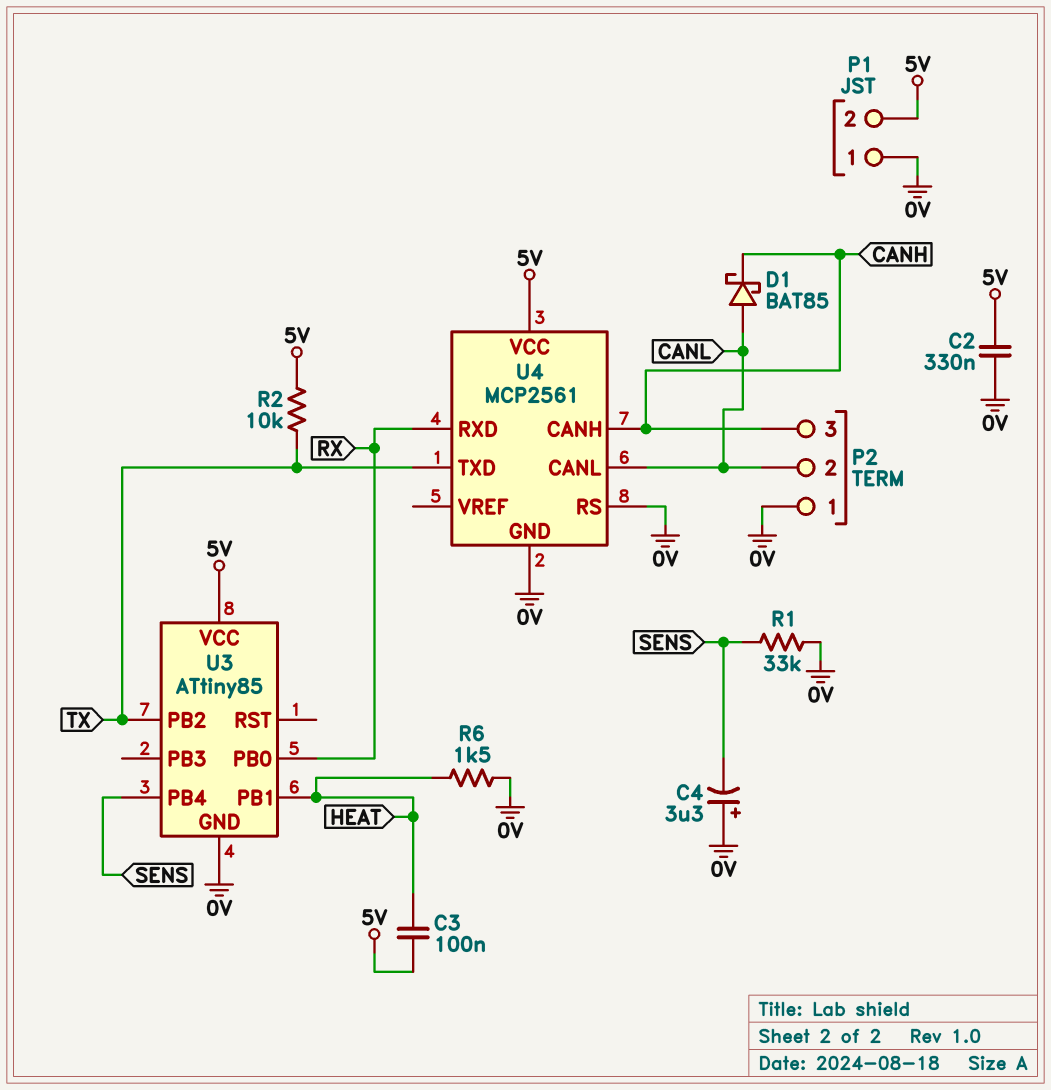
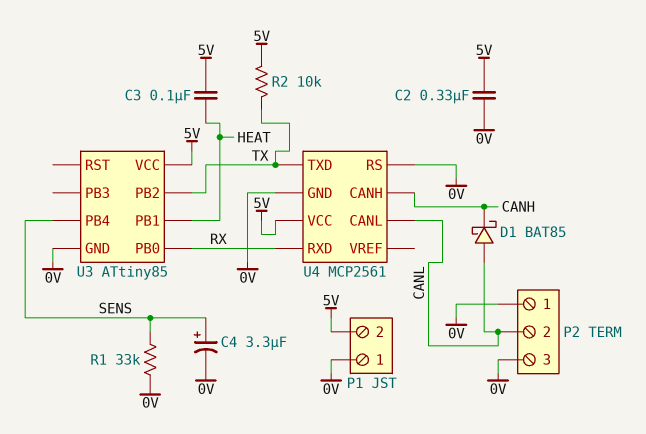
C4: 3.3uF (plus 0V, minus SENS) -> 3.3uF (plus SENS, minus 0V)
P2 pin 3: CANH -> 0V
R6: 1.5k (0V, HEAT) -> none

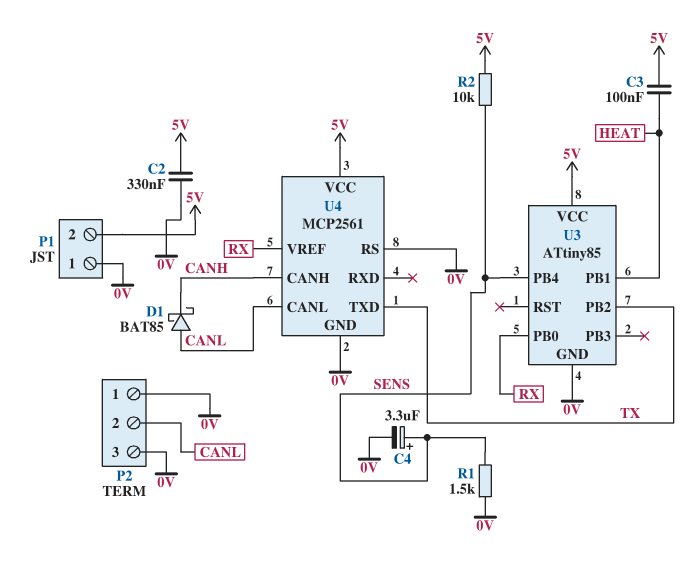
R1: 33k (0V, SENS) -> 1.5k (0V, SENS)
R2: 10k (5V, TX) -> 10k (5V, SENS)
U4 pin RXD: RX -> none
U4 pin VREF: none -> RX

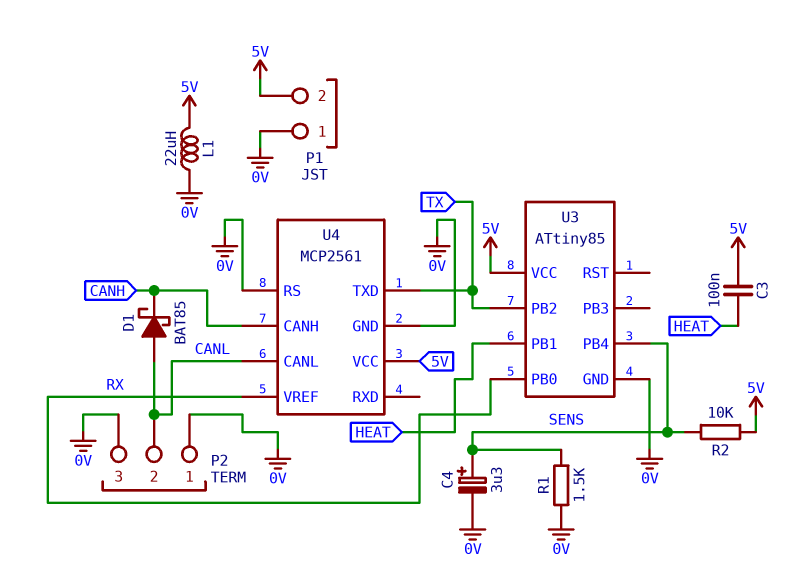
C2: 330nF (0V, 5V) -> none
L1: none -> 22uH (0V, 5V)

